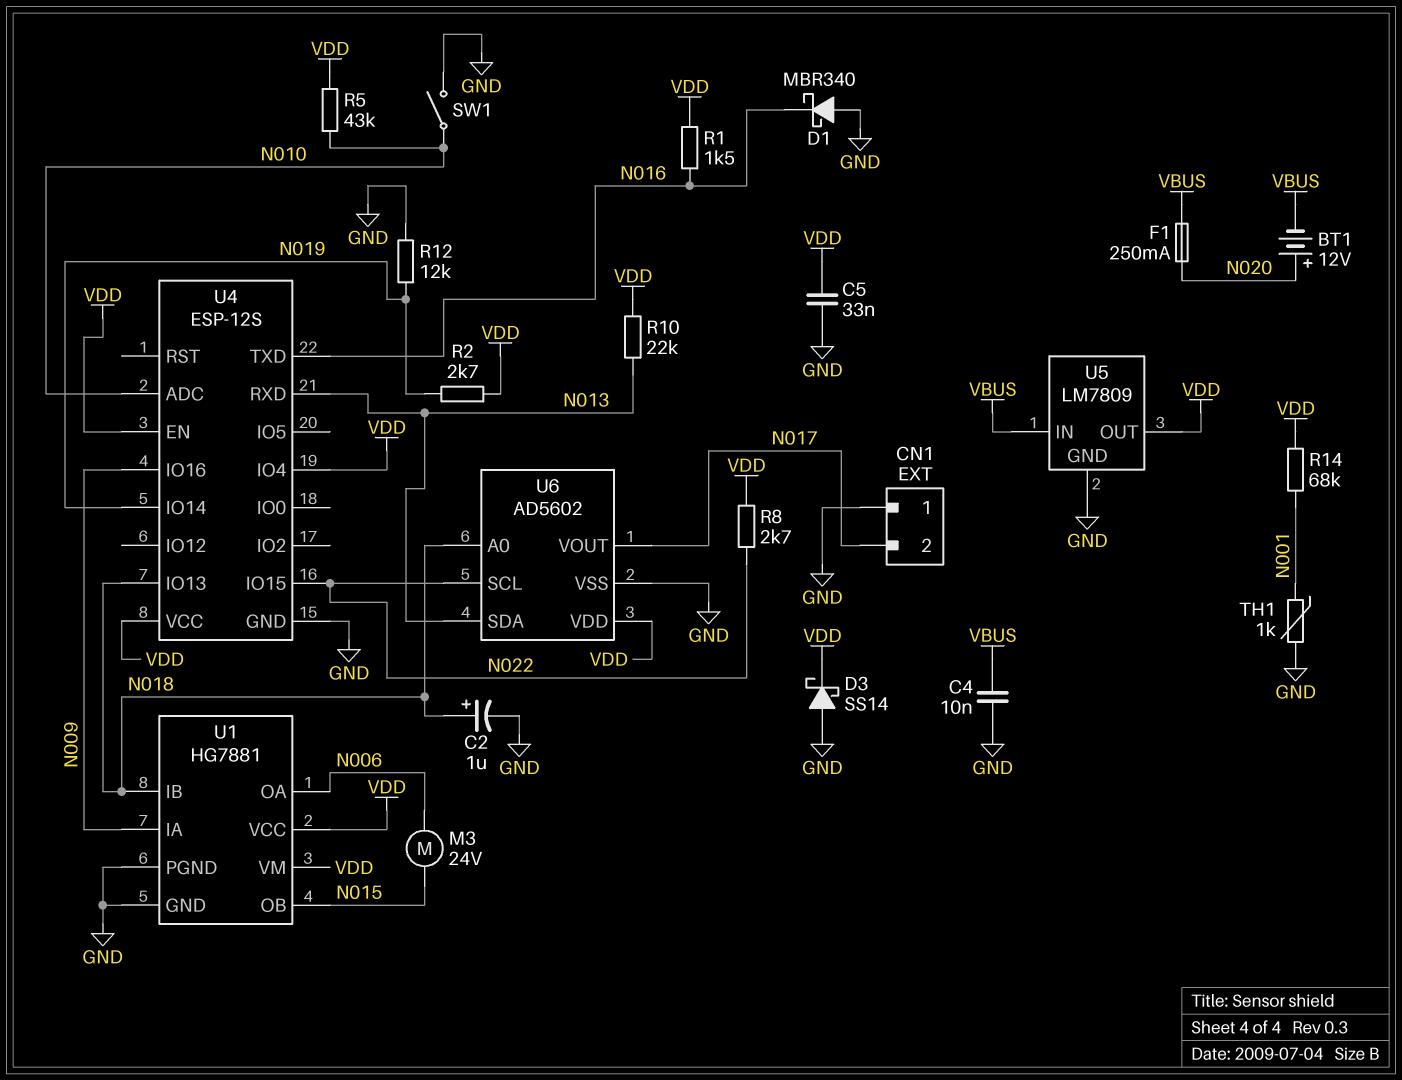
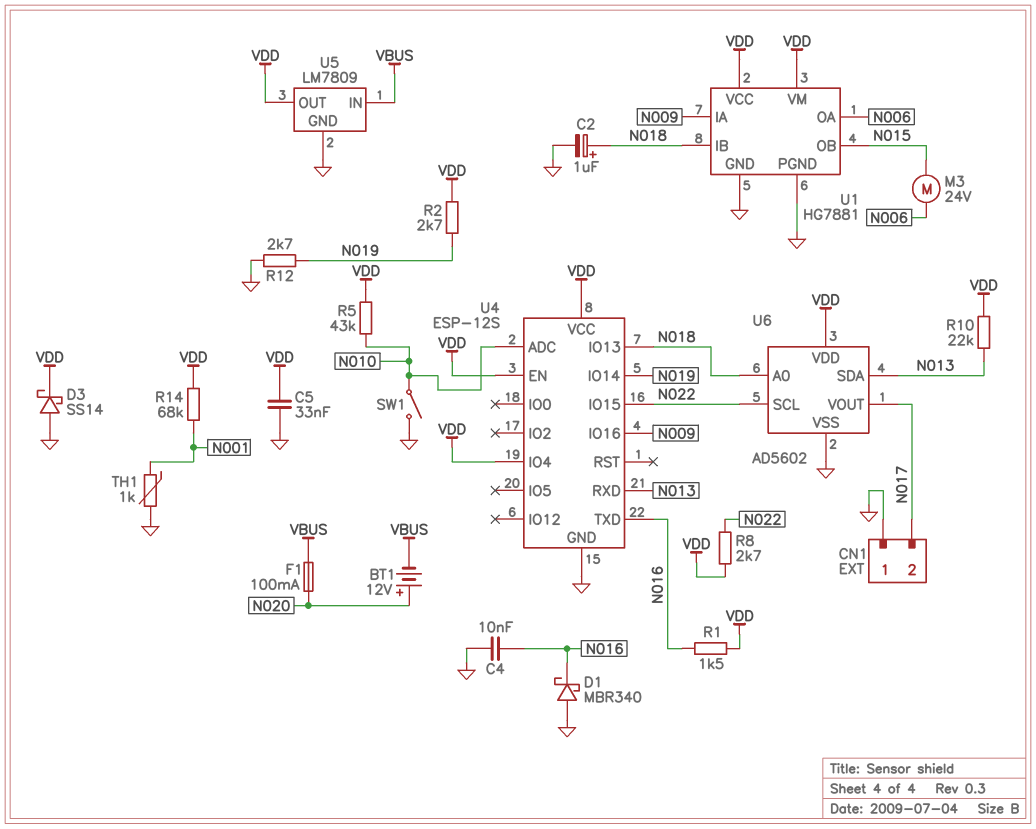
C4: 10nF (GND, VBUS) -> 10nF (GND, N016)
F1: 250mA (N020, VBUS) -> 100mA (N020, VBUS)
R12: 12k (GND, N019) -> 2.7k (GND, N019)

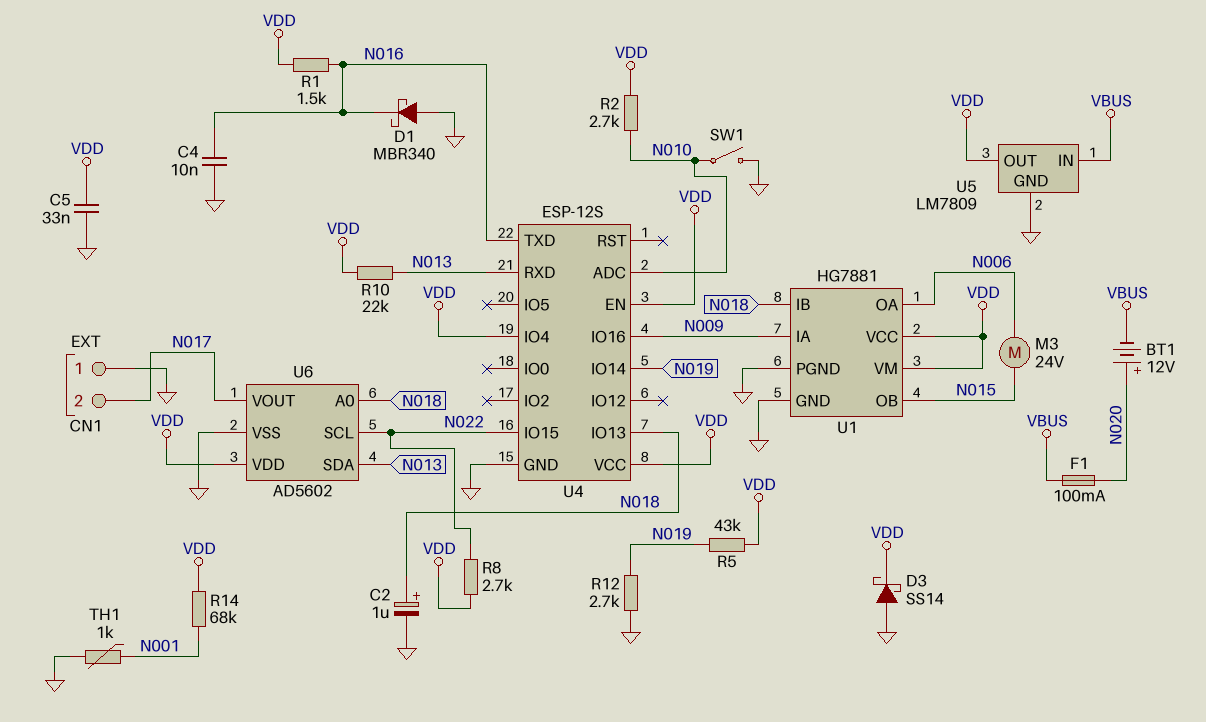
R2: 2.7k (N019, VDD) -> 2.7k (N010, VDD)
R5: 43k (N010, VDD) -> 43k (N019, VDD)

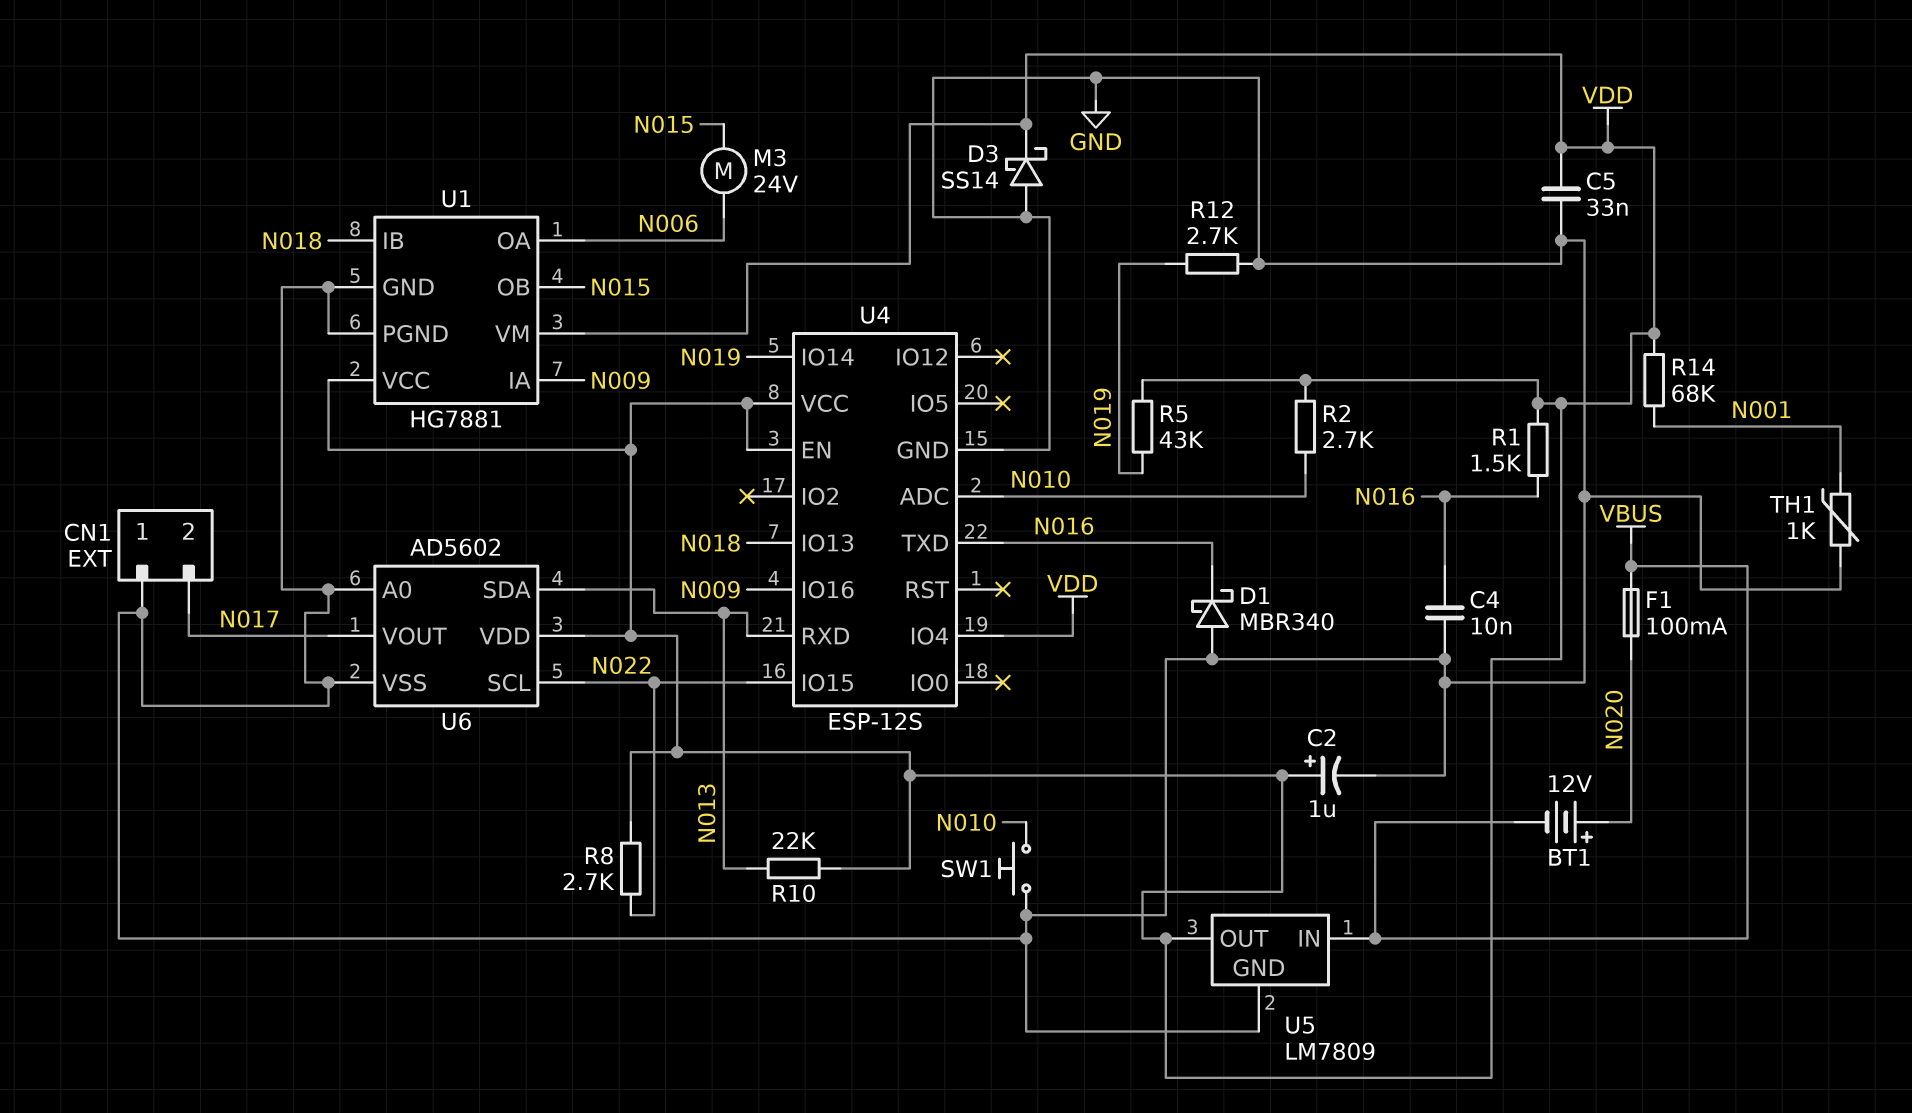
C2: 1uF (plus N018, minus GND) -> 1uF (plus VDD, minus GND)
SW1: switch (GND, N010) -> button (GND, N010)
U6 pin A0: N018 -> GND

